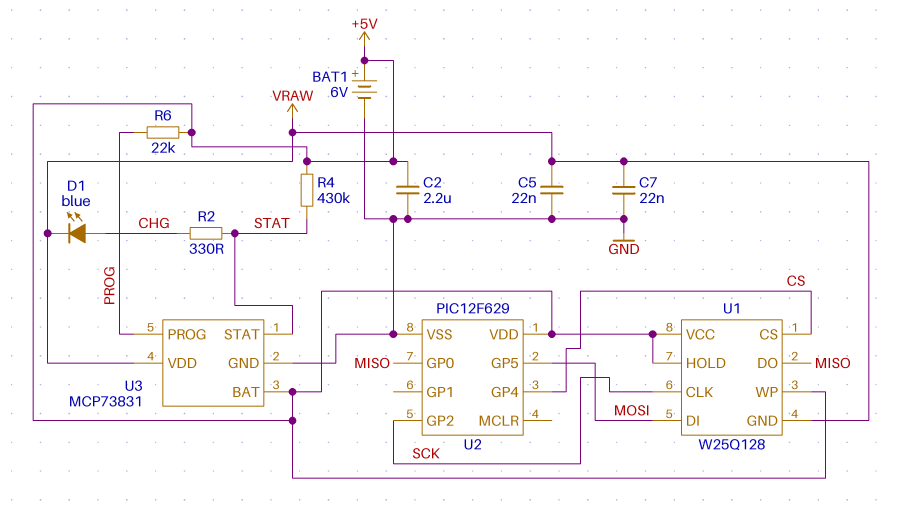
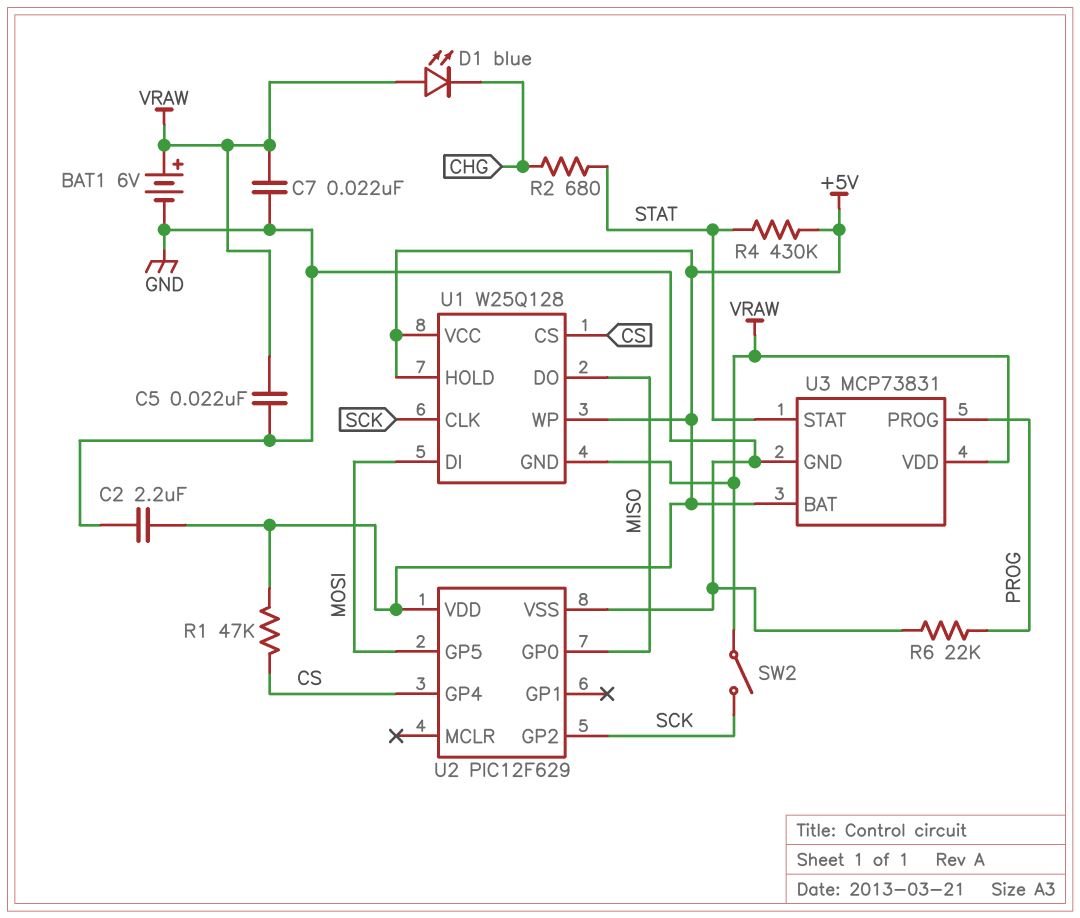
BAT1: 6V (plus +5V, minus GND) -> 6V (plus VRAW, minus GND)
D1: LED blue (A CHG, K VRAW) -> LED blue (A VRAW, K CHG)
R1: none -> 47k (+5V, CS)
R2: 330 (CHG, STAT) -> 680 (CHG, STAT)
R6: 22k (+5V, PROG) -> 22k (GND, PROG)
SW2: none -> switch (SCK, VRAW)

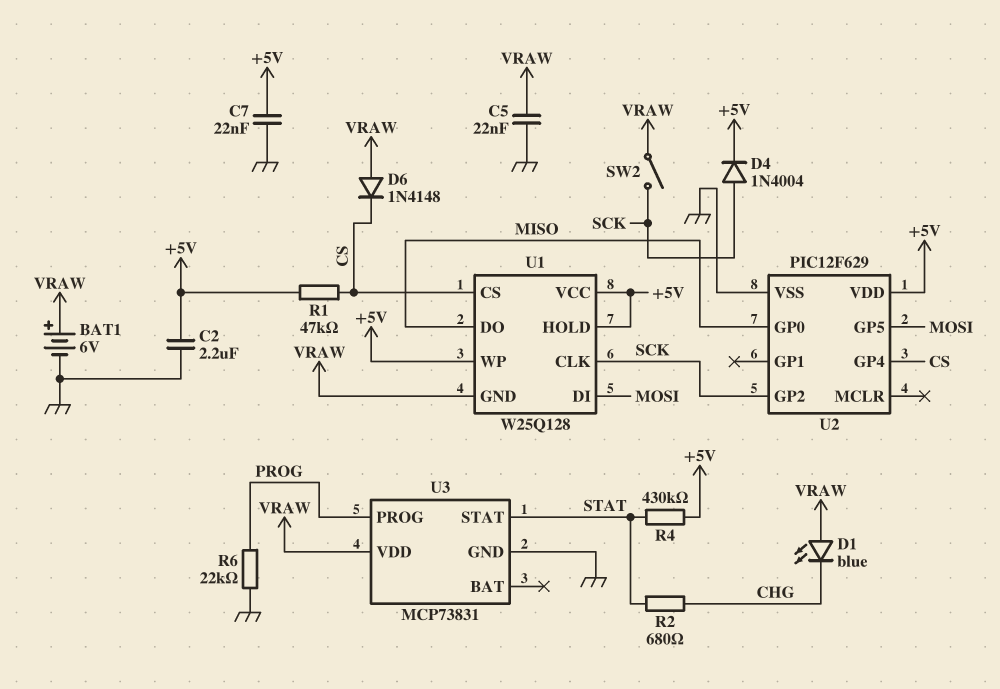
C7: 22nF (GND, VRAW) -> 22nF (+5V, GND)
D4: none -> diode 1N4004 (A SCK, K +5V)
D6: none -> diode 1N4148 (A VRAW, K CS)
U3 pin BAT: +5V -> none

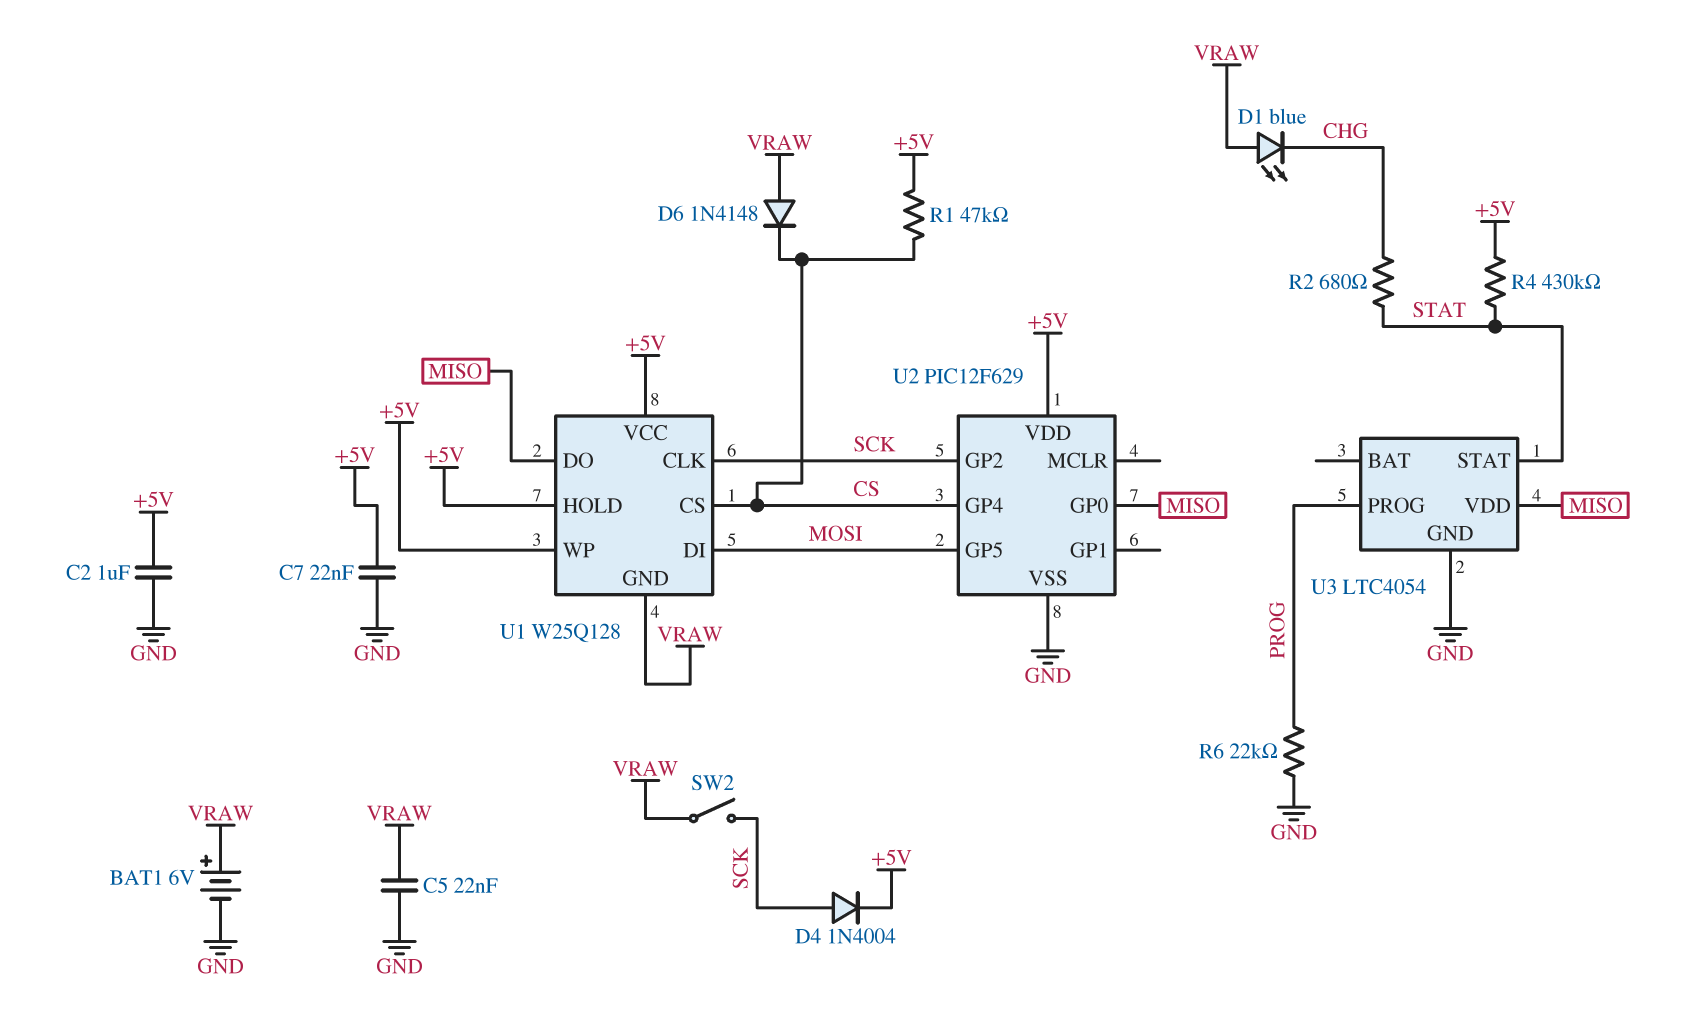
C2: 2.2uF (+5V, GND) -> 1uF (+5V, GND)
U3: MCP73831 -> LTC4054
U3 pin VDD: VRAW -> MISO

